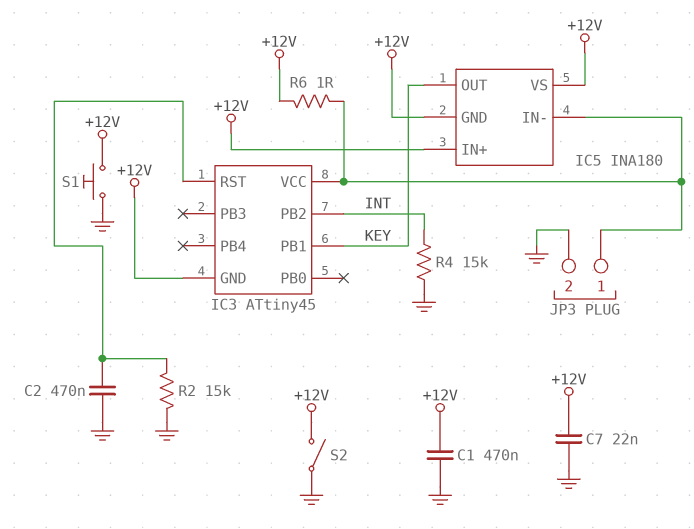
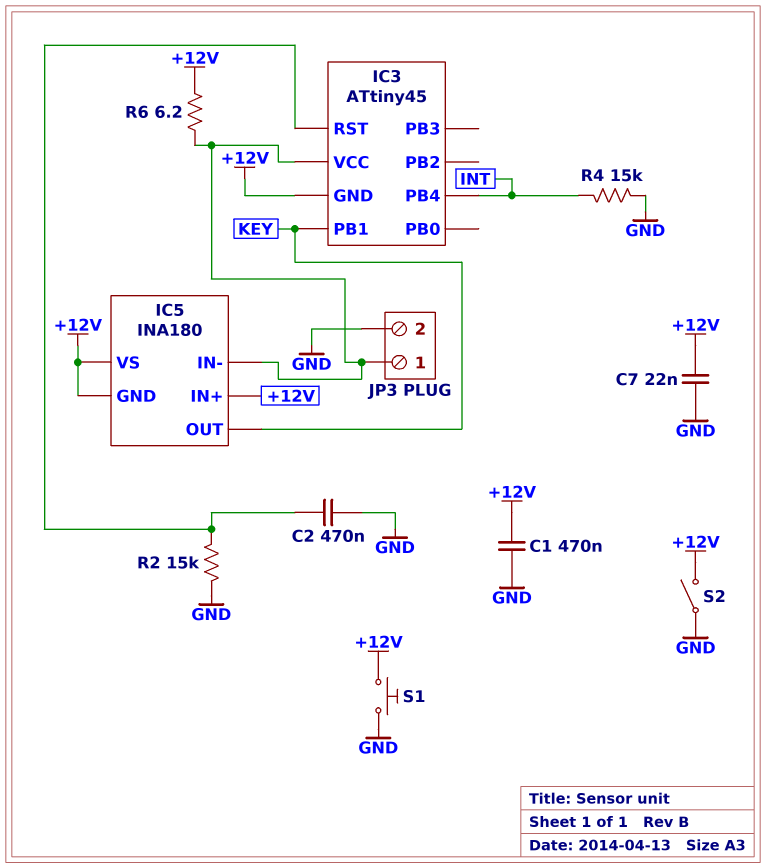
IC3 pin PB2: INT -> none
IC3 pin PB4: none -> INT
R6: 1 (+12V, IC3/VCC) -> 6.2 (+12V, IC3/VCC)

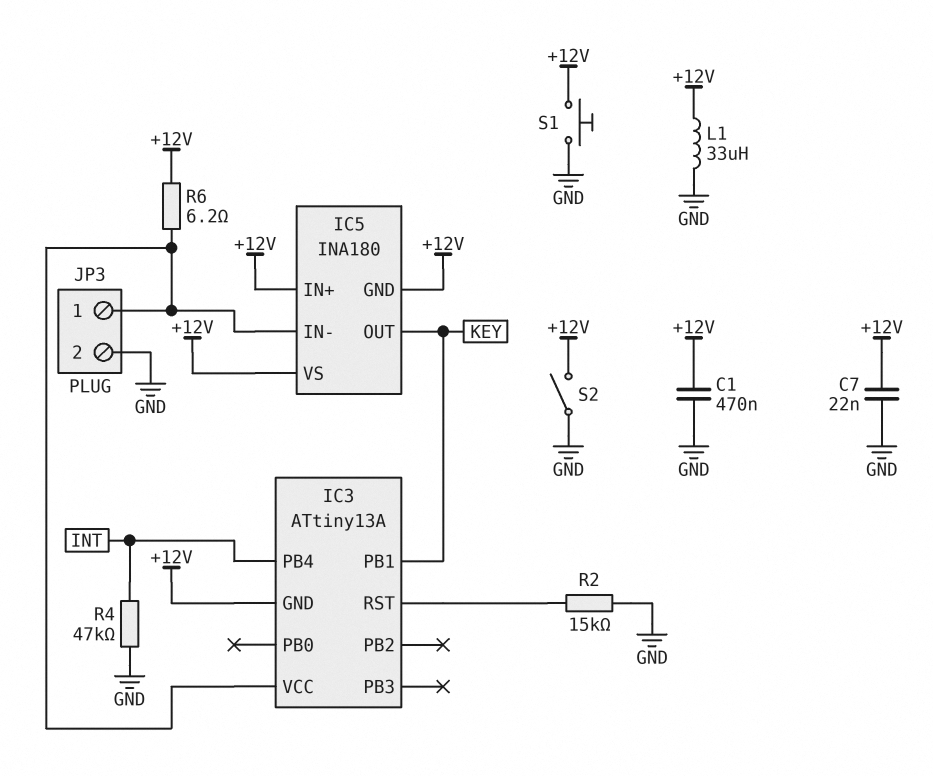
C2: 470nF (GND, IC3/RST) -> none
IC3: ATtiny45 -> ATtiny13A
L1: none -> 33uH (+12V, GND)
R4: 15k (GND, INT) -> 47k (GND, INT)

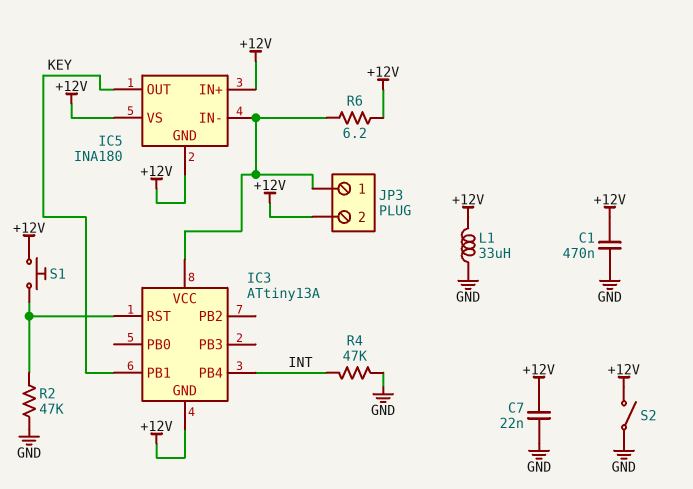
JP3 pin 2: GND -> +12V
R2: 15k (GND, IC3/RST) -> 47k (GND, IC3/RST)
S1: button (+12V, GND) -> button (+12V, IC3/RST)

